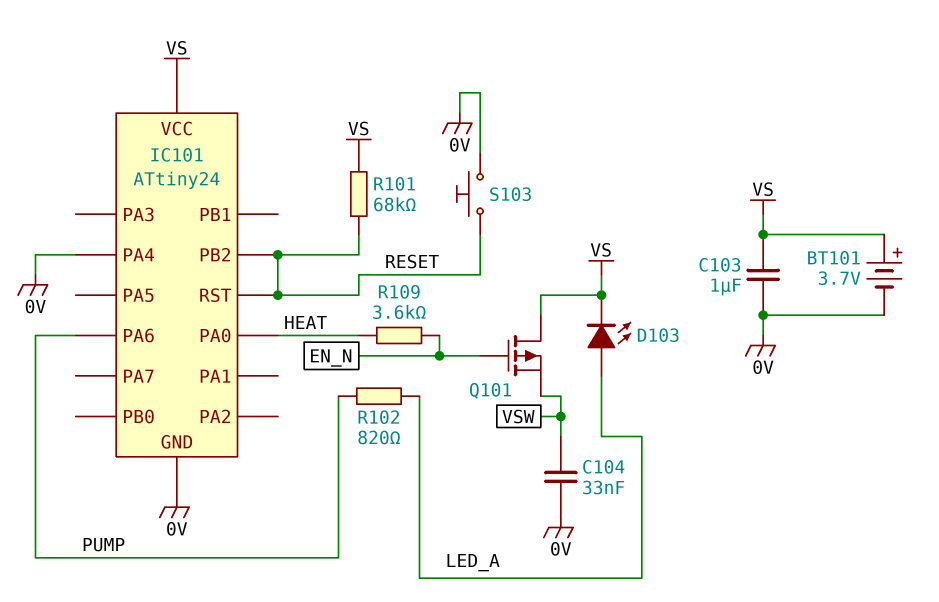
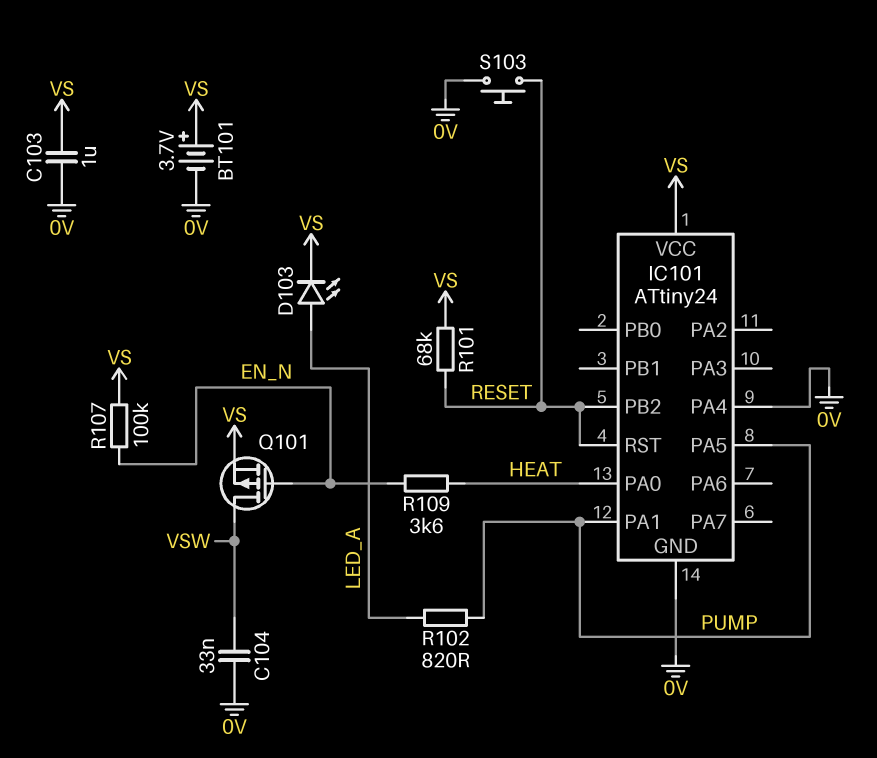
IC101 pin PA1: none -> PUMP
IC101 pin PA5: none -> PUMP
IC101 pin PA6: PUMP -> none
Q101: PMOS (G EN_N, D VS, S VSW) -> PMOS (G EN_N, D VSW, S VS)
R107: none -> 100k (EN_N, VS)

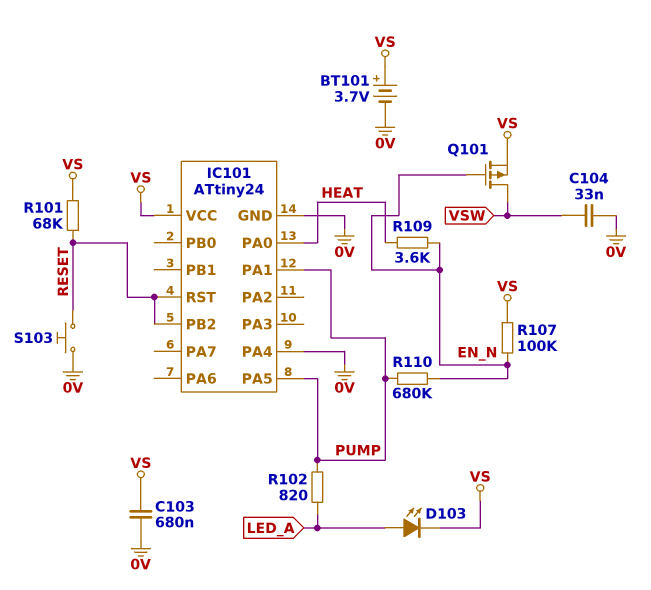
C103: 1uF (0V, VS) -> 680nF (0V, VS)
R110: none -> 680k (EN_N, PUMP)

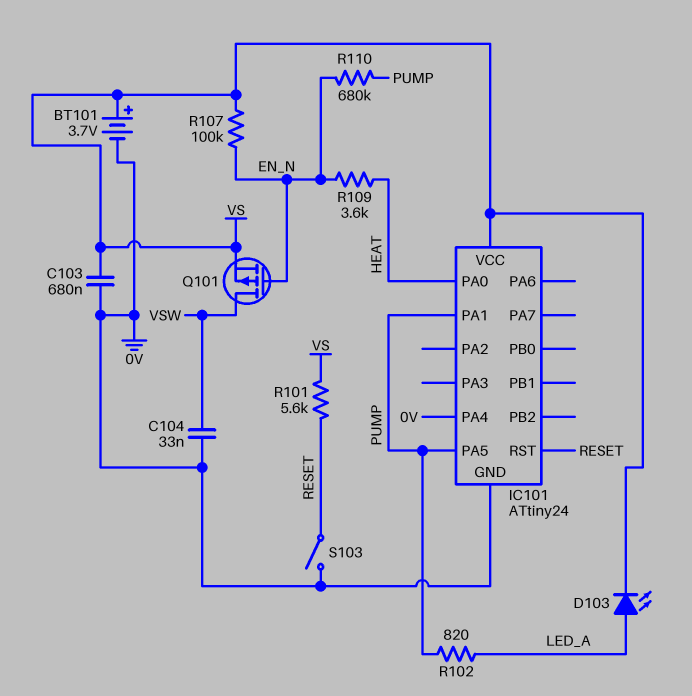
IC101 pin PB2: RESET -> none
R101: 68k (RESET, VS) -> 5.6k (RESET, VS)
S103: button (0V, RESET) -> switch (0V, RESET)

